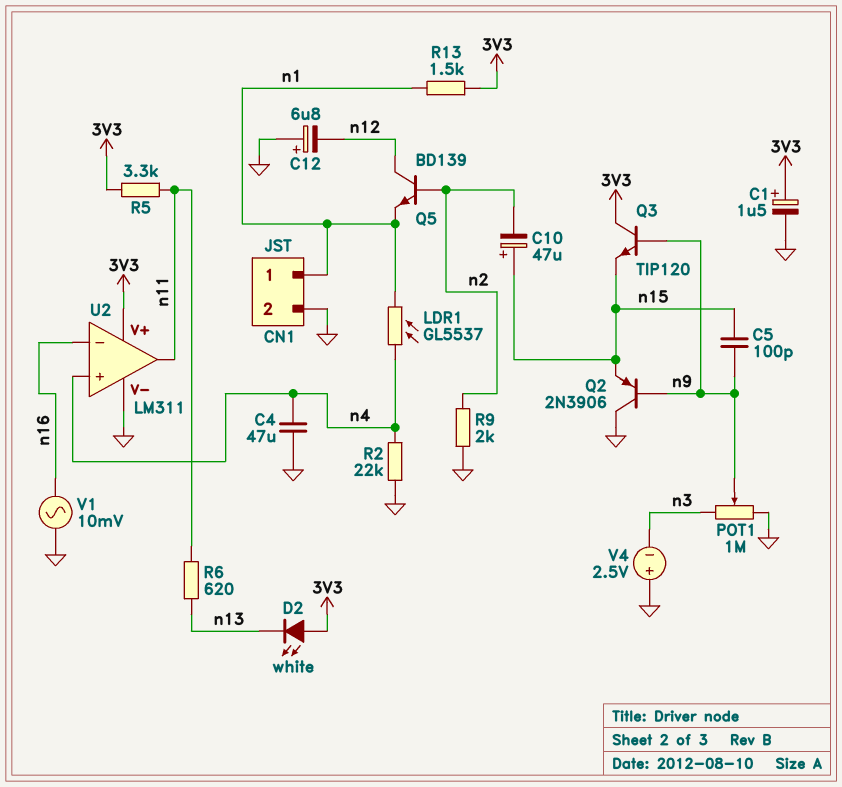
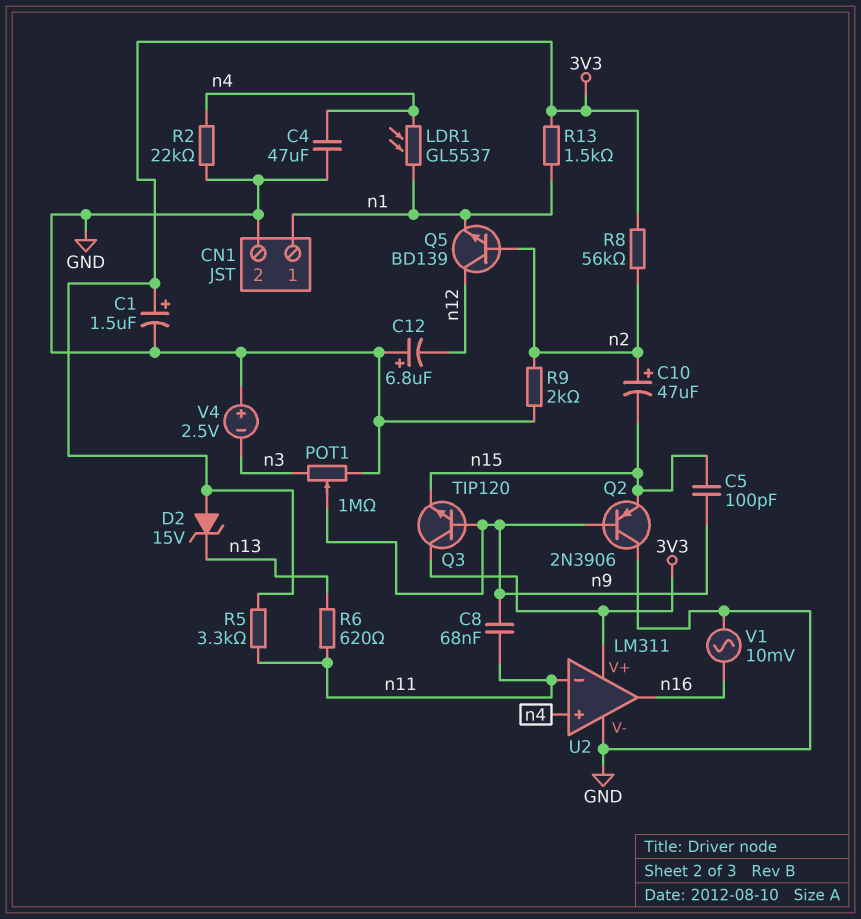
C8: none -> 68nF (n9, n11)
C10: 47uF (plus n15, minus n2) -> 47uF (plus n2, minus n15)
D2: LED white (A 3V3, K n13) -> zener 15V (A 3V3, K n13)
R8: none -> 56k (3V3, n2)
U2 pin in-: n16 -> n11
U2 pin out: n11 -> n16

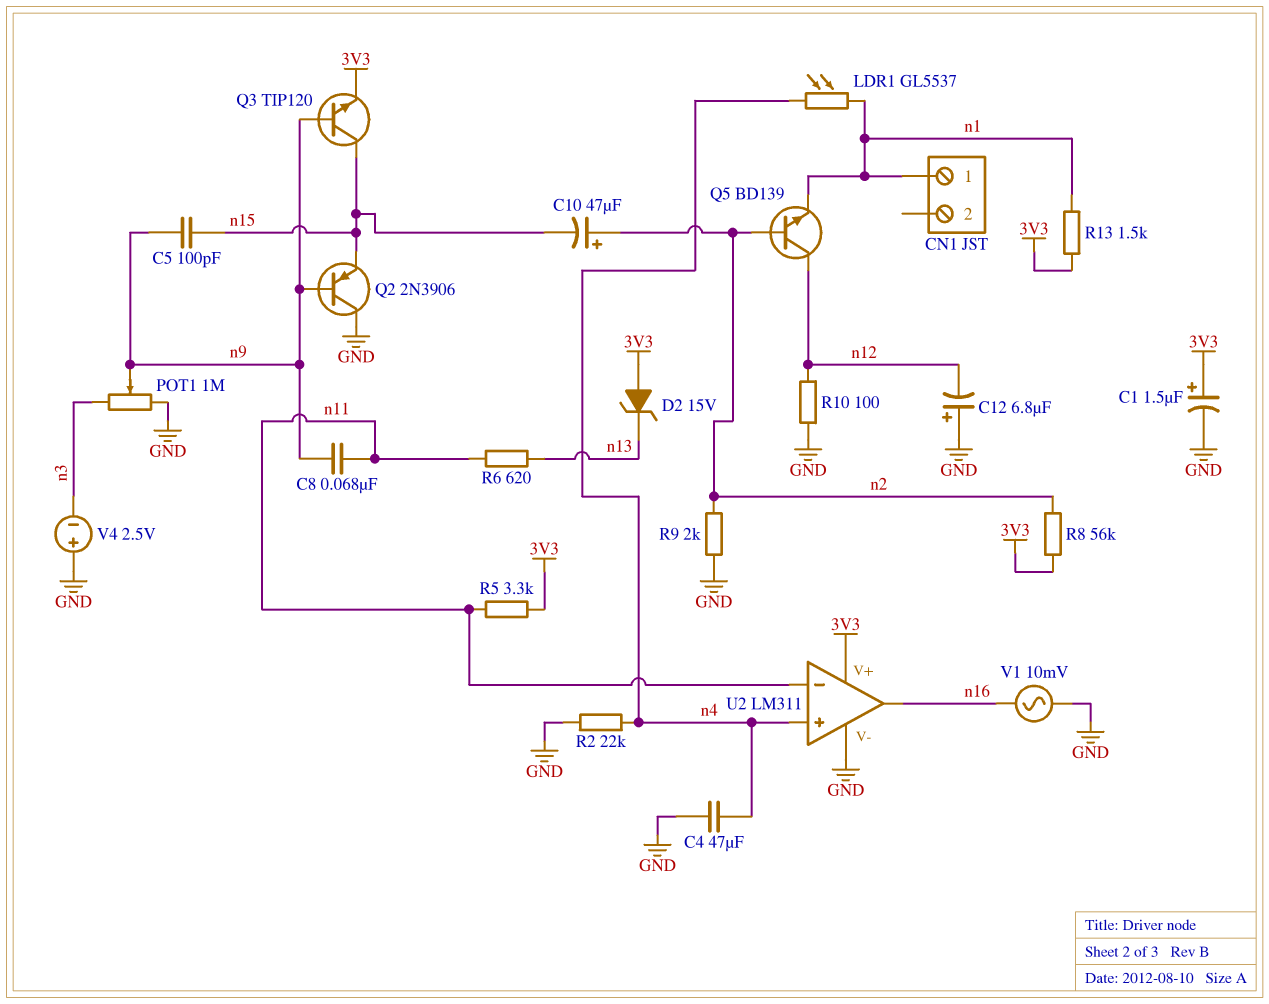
CN1 pin 2: GND -> none
Q3: NPN TIP120 (B n9, C 3V3, E n15) -> NPN TIP120 (B n9, C n15, E 3V3)
R10: none -> 100 (GND, n12)

